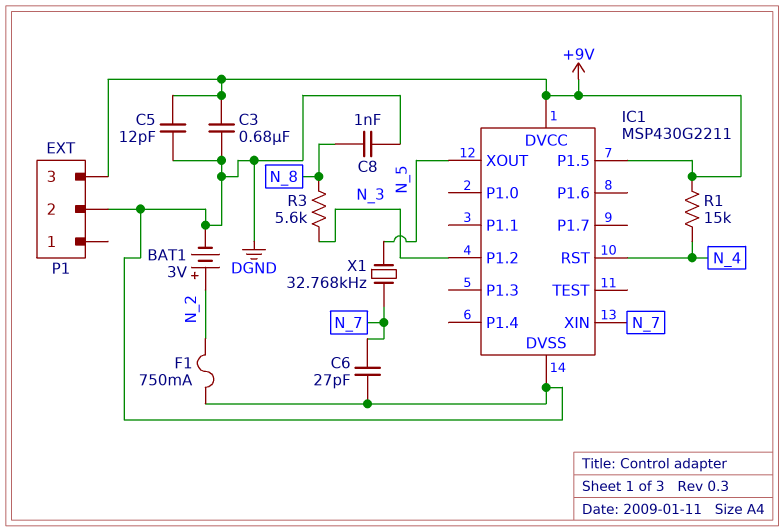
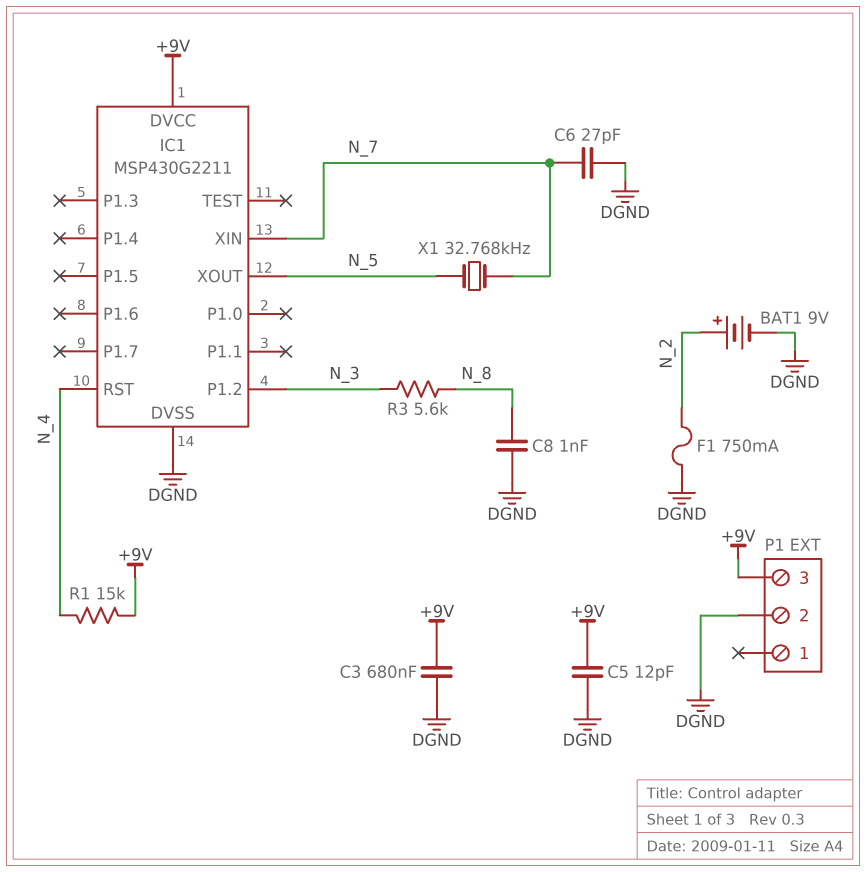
BAT1: 3V (plus N_2, minus DGND) -> 9V (plus N_2, minus DGND)
IC1 pin P1.5: +9V -> none

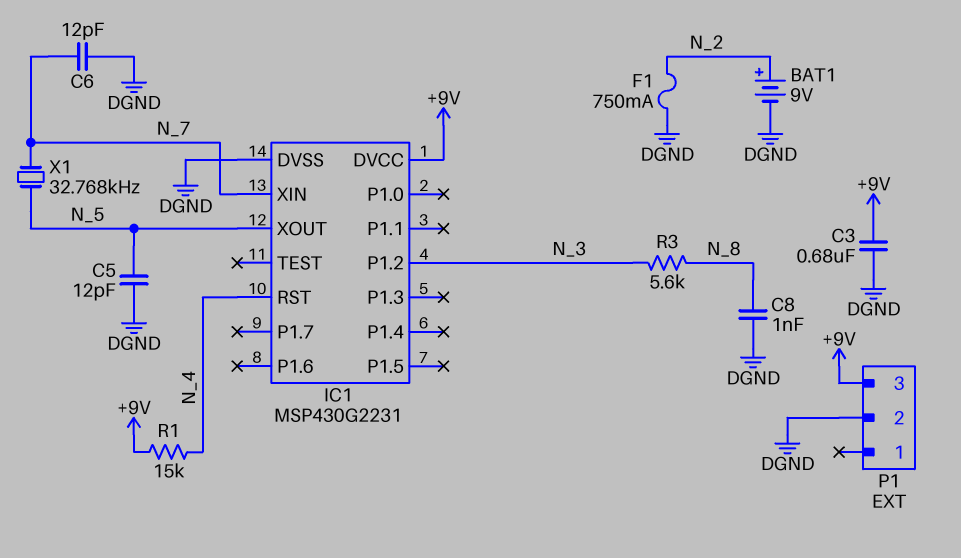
C5: 12pF (+9V, DGND) -> 12pF (DGND, N_5)
C6: 27pF (DGND, N_7) -> 12pF (DGND, N_7)
IC1: MSP430G2211 -> MSP430G2231

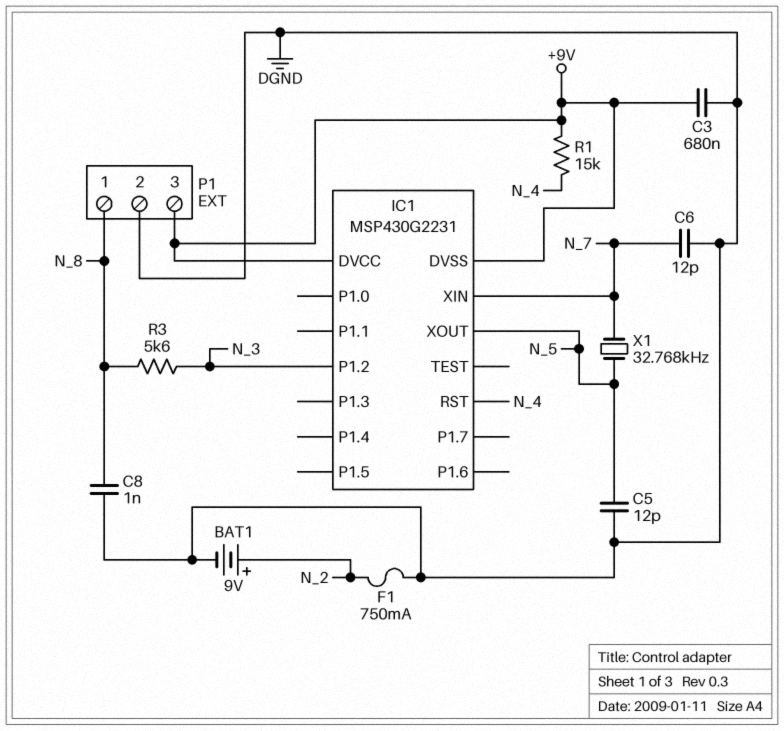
IC1 pin DVSS: DGND -> +9V
P1 pin 1: none -> N_8

